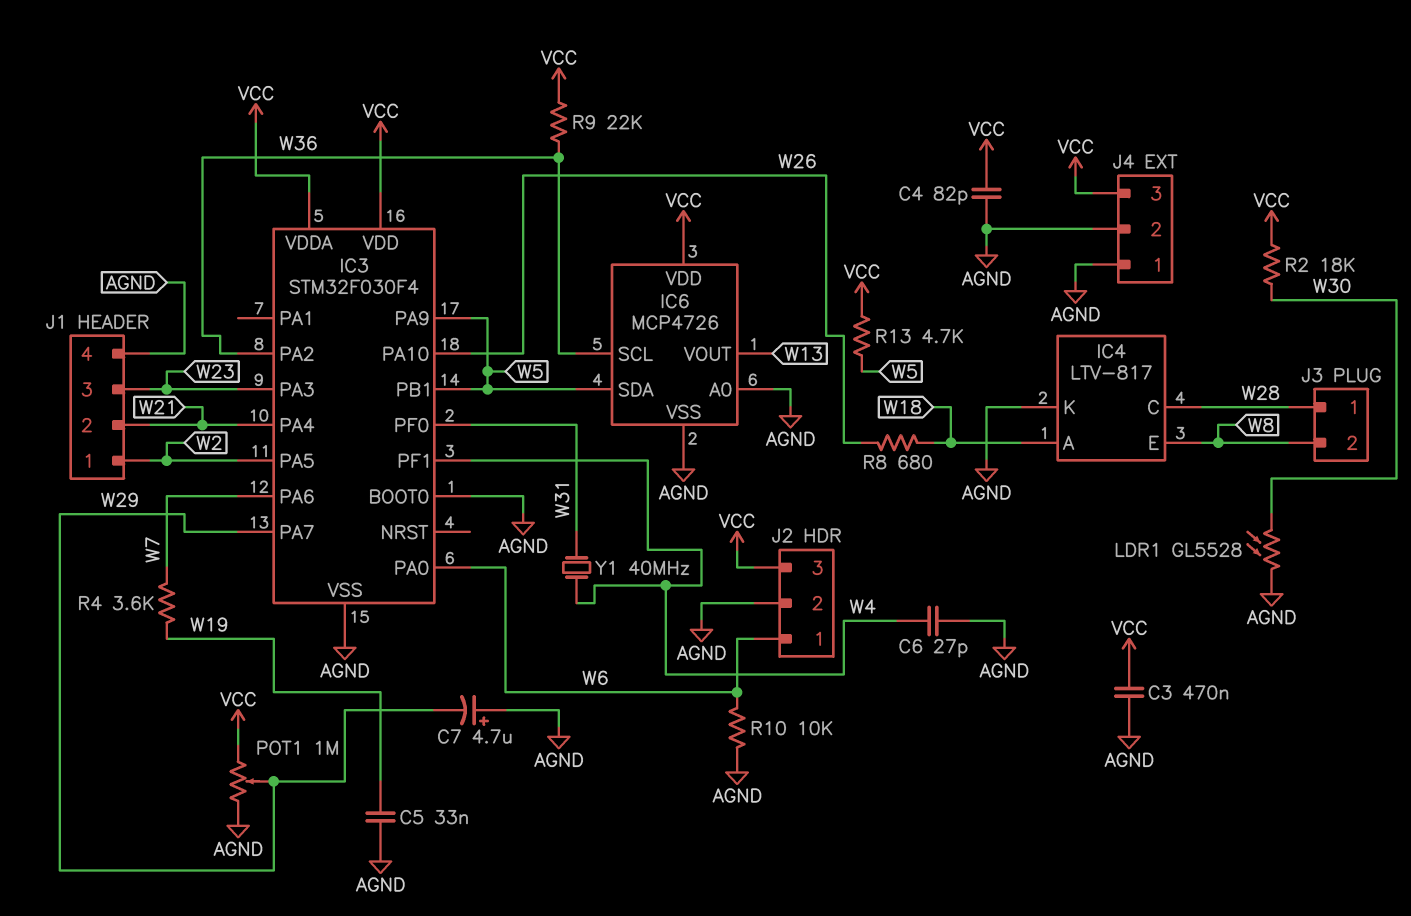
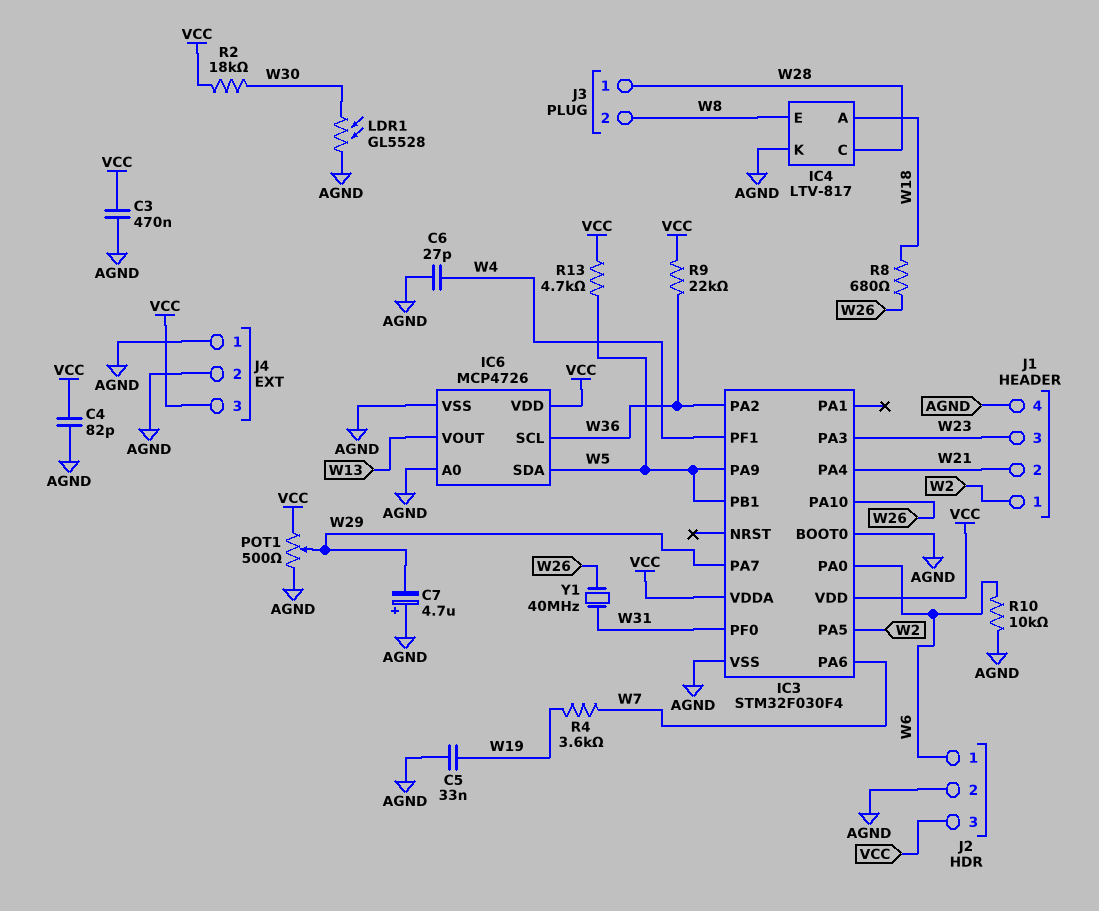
POT1: 1M (AGND, VCC, wiper W29) -> 500 (AGND, VCC, wiper W29)
Y1: 40MHz (W4, W31) -> 40MHz (W26, W31)

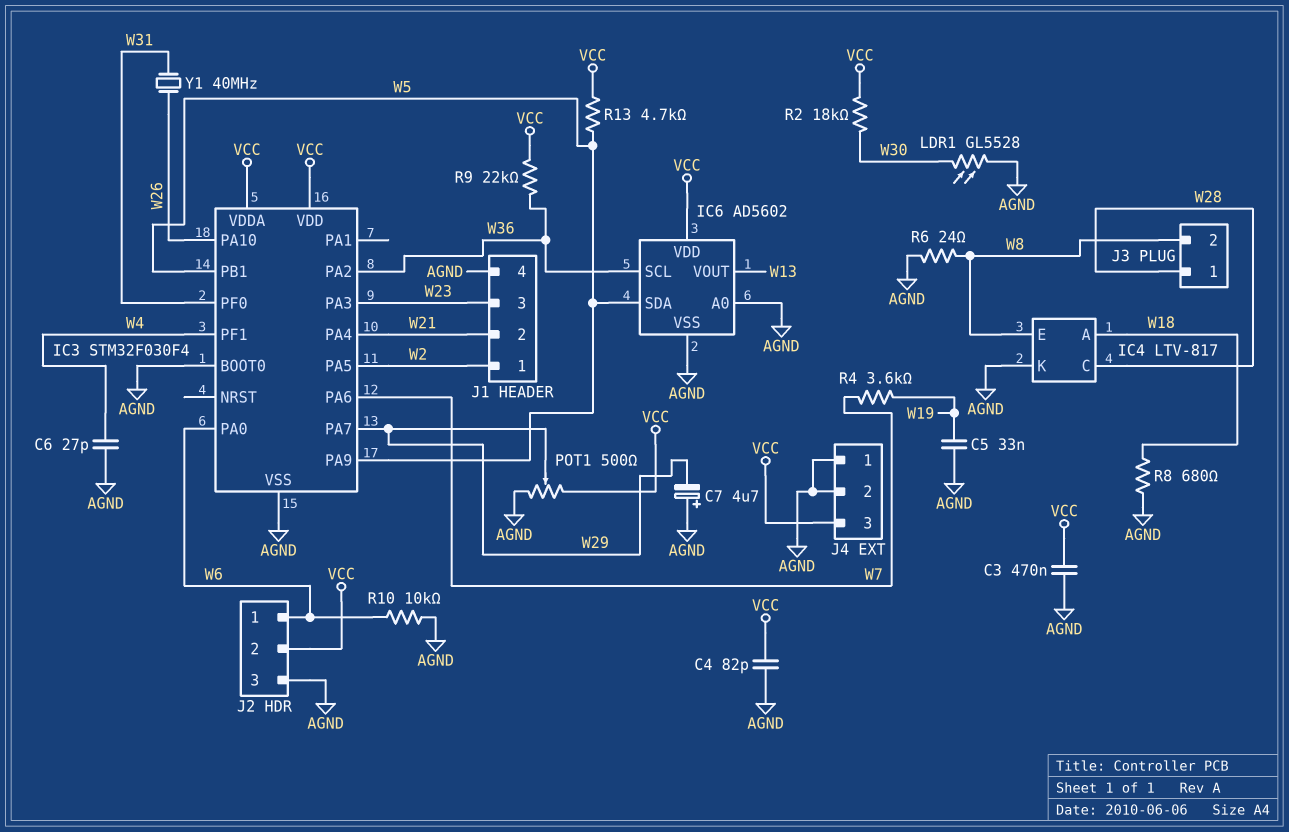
IC6: MCP4726 -> AD5602
J2 pin 2: AGND -> VCC
J2 pin 3: VCC -> AGND
R6: none -> 24 (AGND, W8)
R8: 680 (W18, W26) -> 680 (AGND, W18)

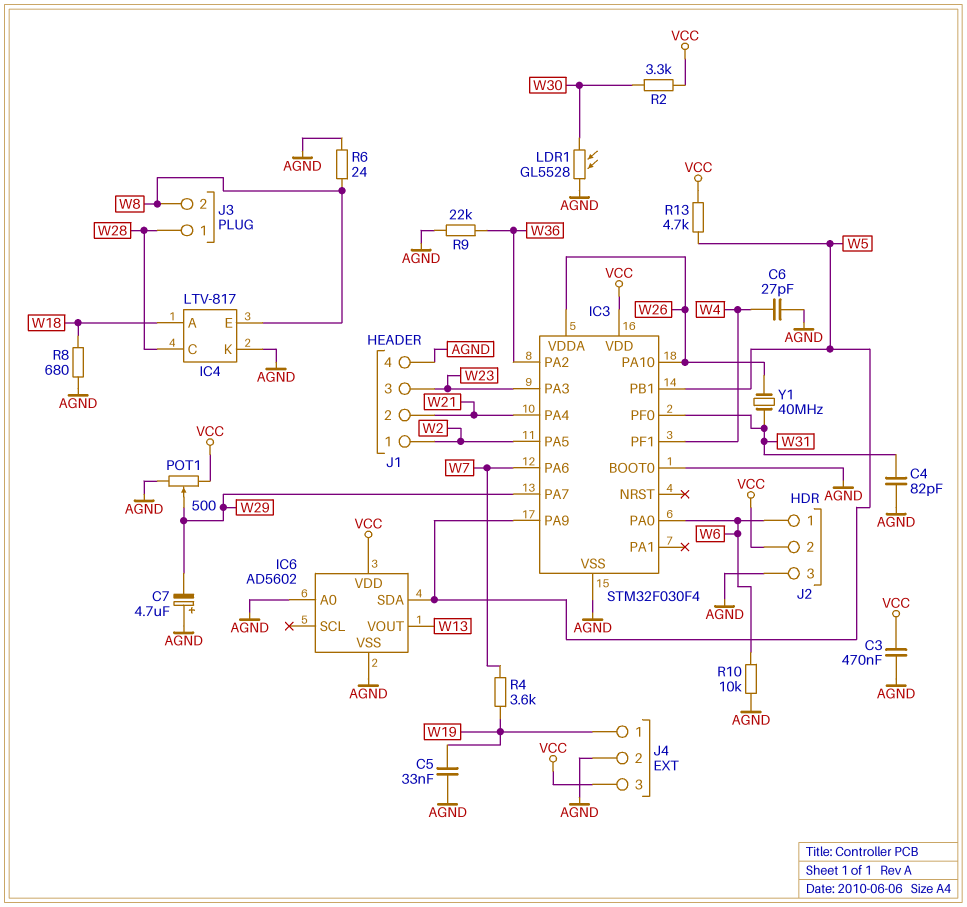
C4: 82pF (AGND, VCC) -> 82pF (AGND, W31)
IC3 pin VDDA: VCC -> W26
IC6 pin SCL: W36 -> none
J4 pin 1: AGND -> W19
R2: 18k (VCC, W30) -> 3.3k (VCC, W30)
R9: 22k (VCC, W36) -> 22k (AGND, W36)

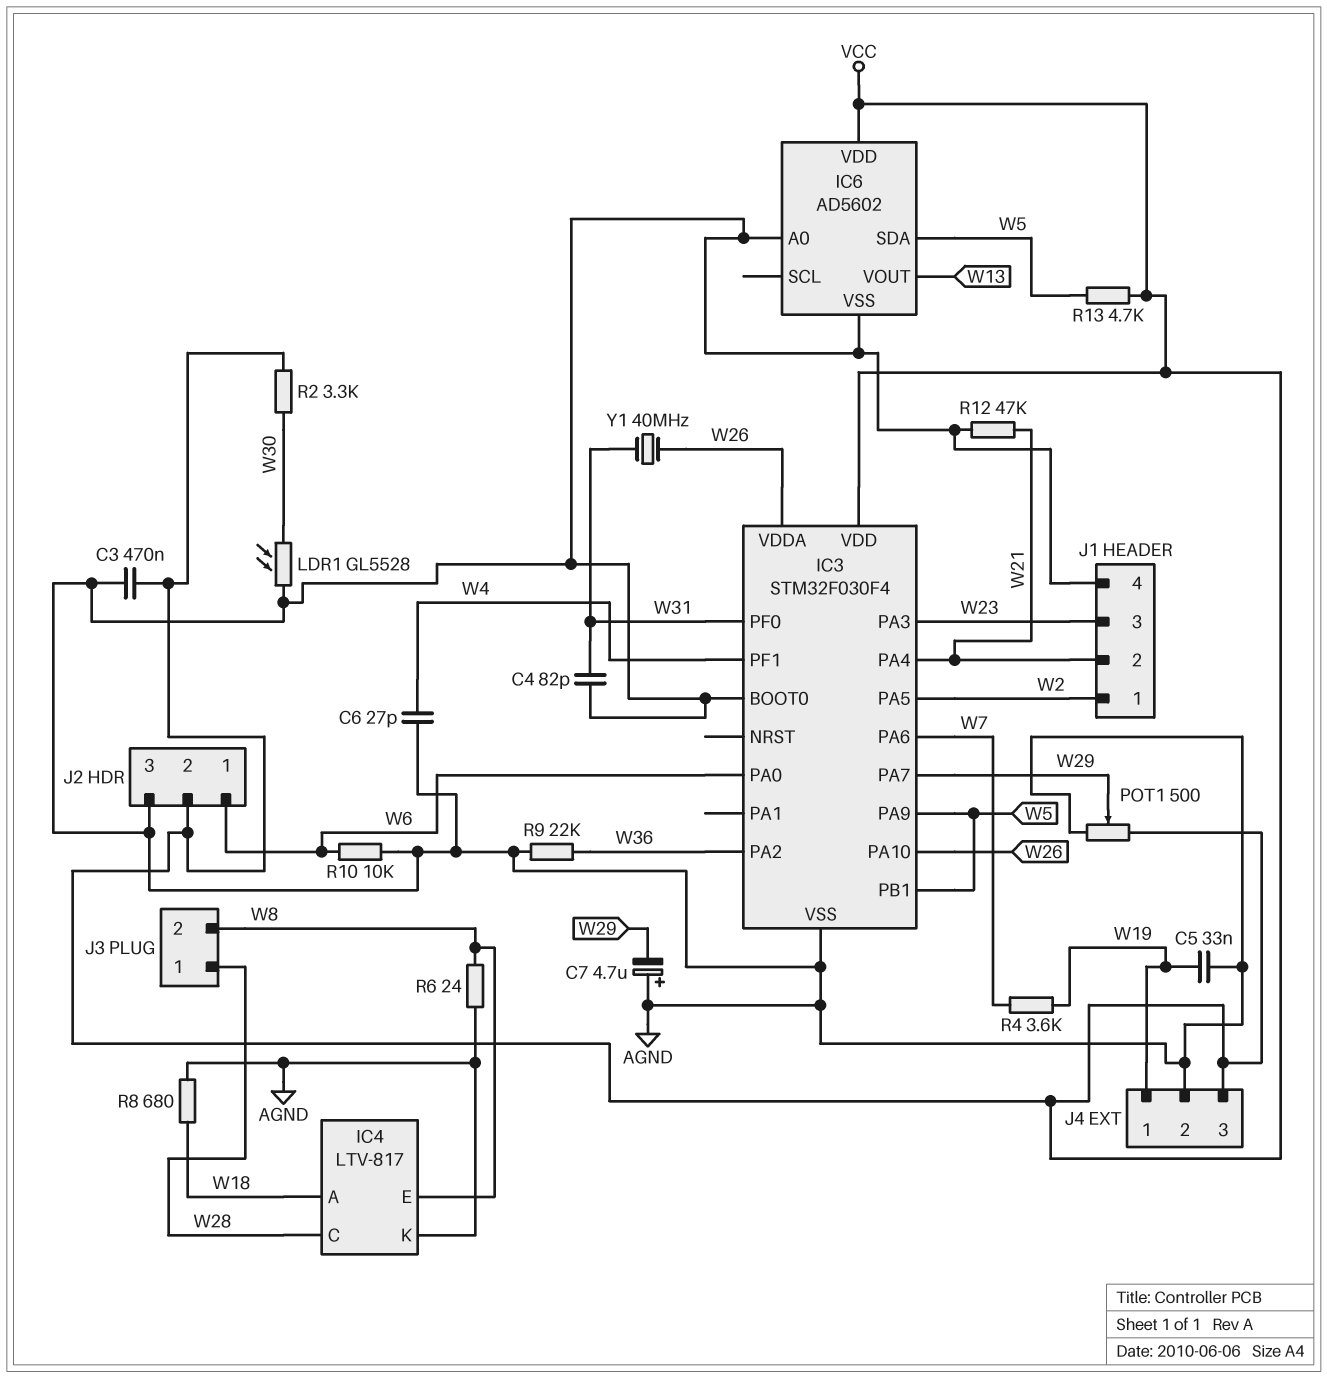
R12: none -> 47k (AGND, W21)

